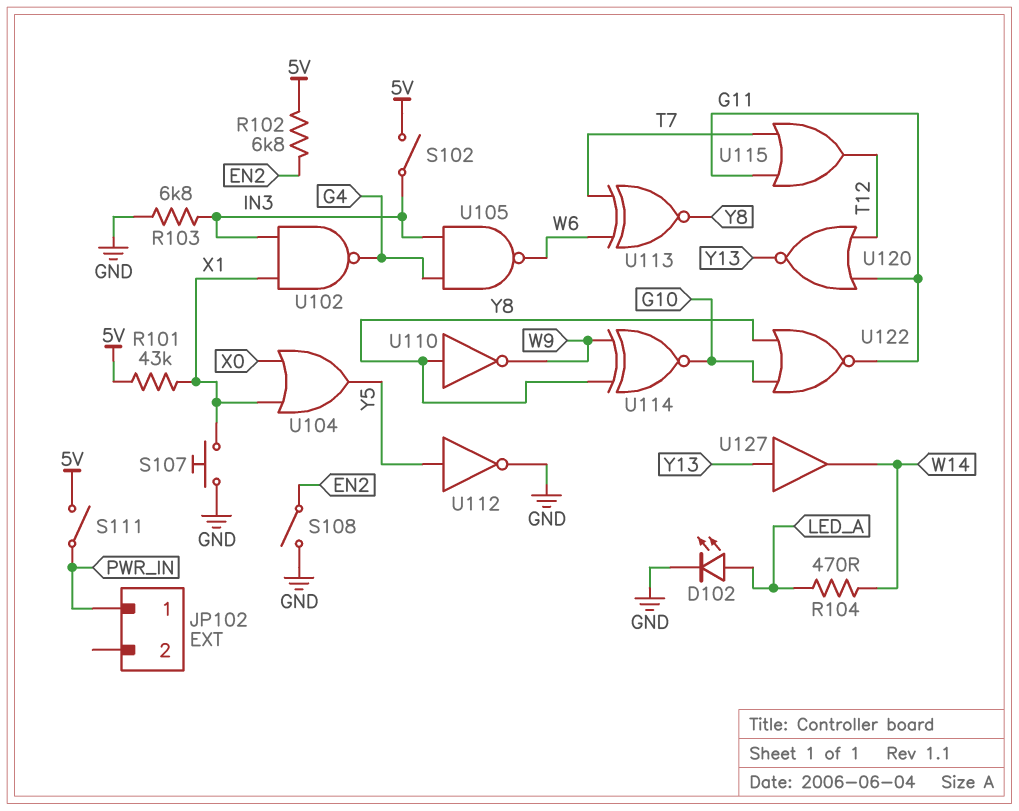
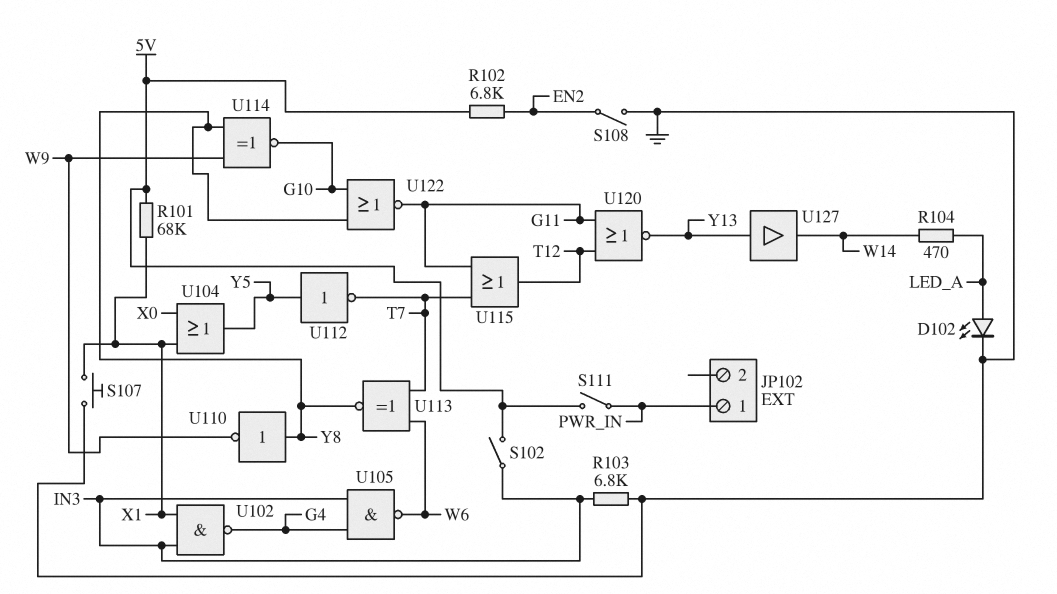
R101: 43k (5V, X1) -> 68k (5V, X1)
U112: NOT (in Y5, out GND) -> NOT (in Y5, out T7)

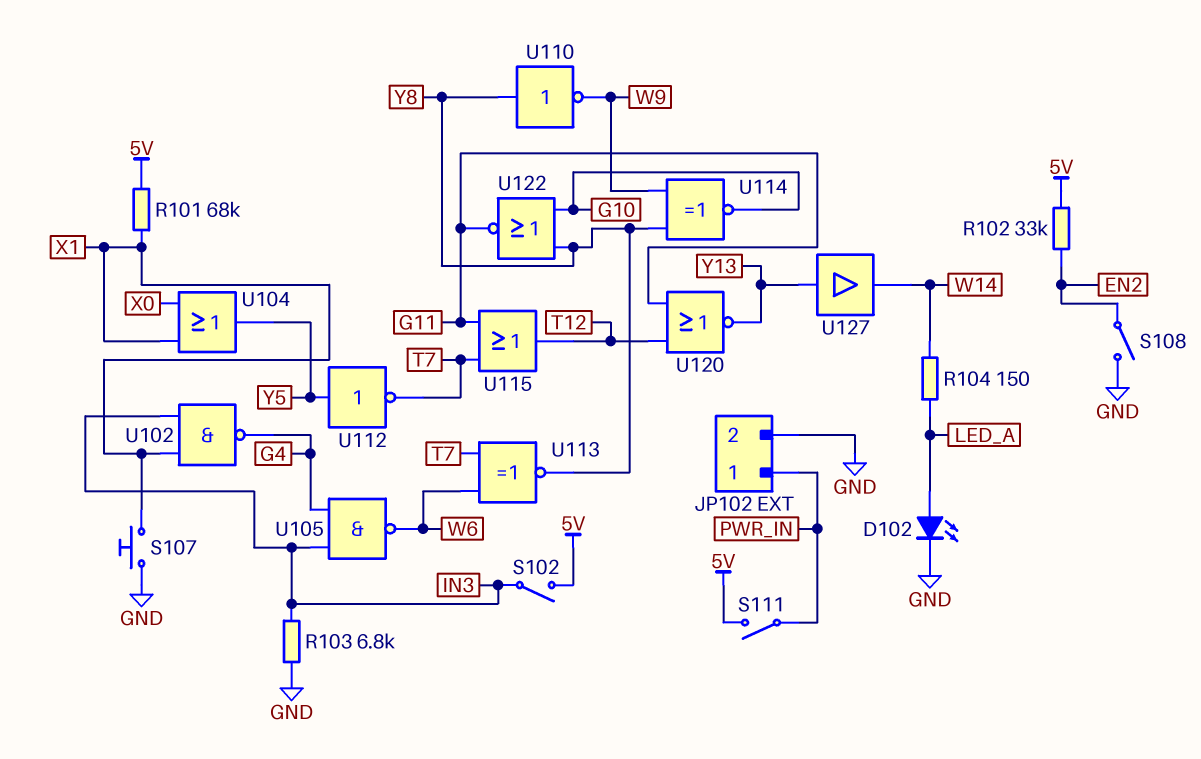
JP102 pin 2: none -> GND
R102: 6.8k (5V, EN2) -> 33k (5V, EN2)
R104: 470 (LED_A, W14) -> 150 (LED_A, W14)

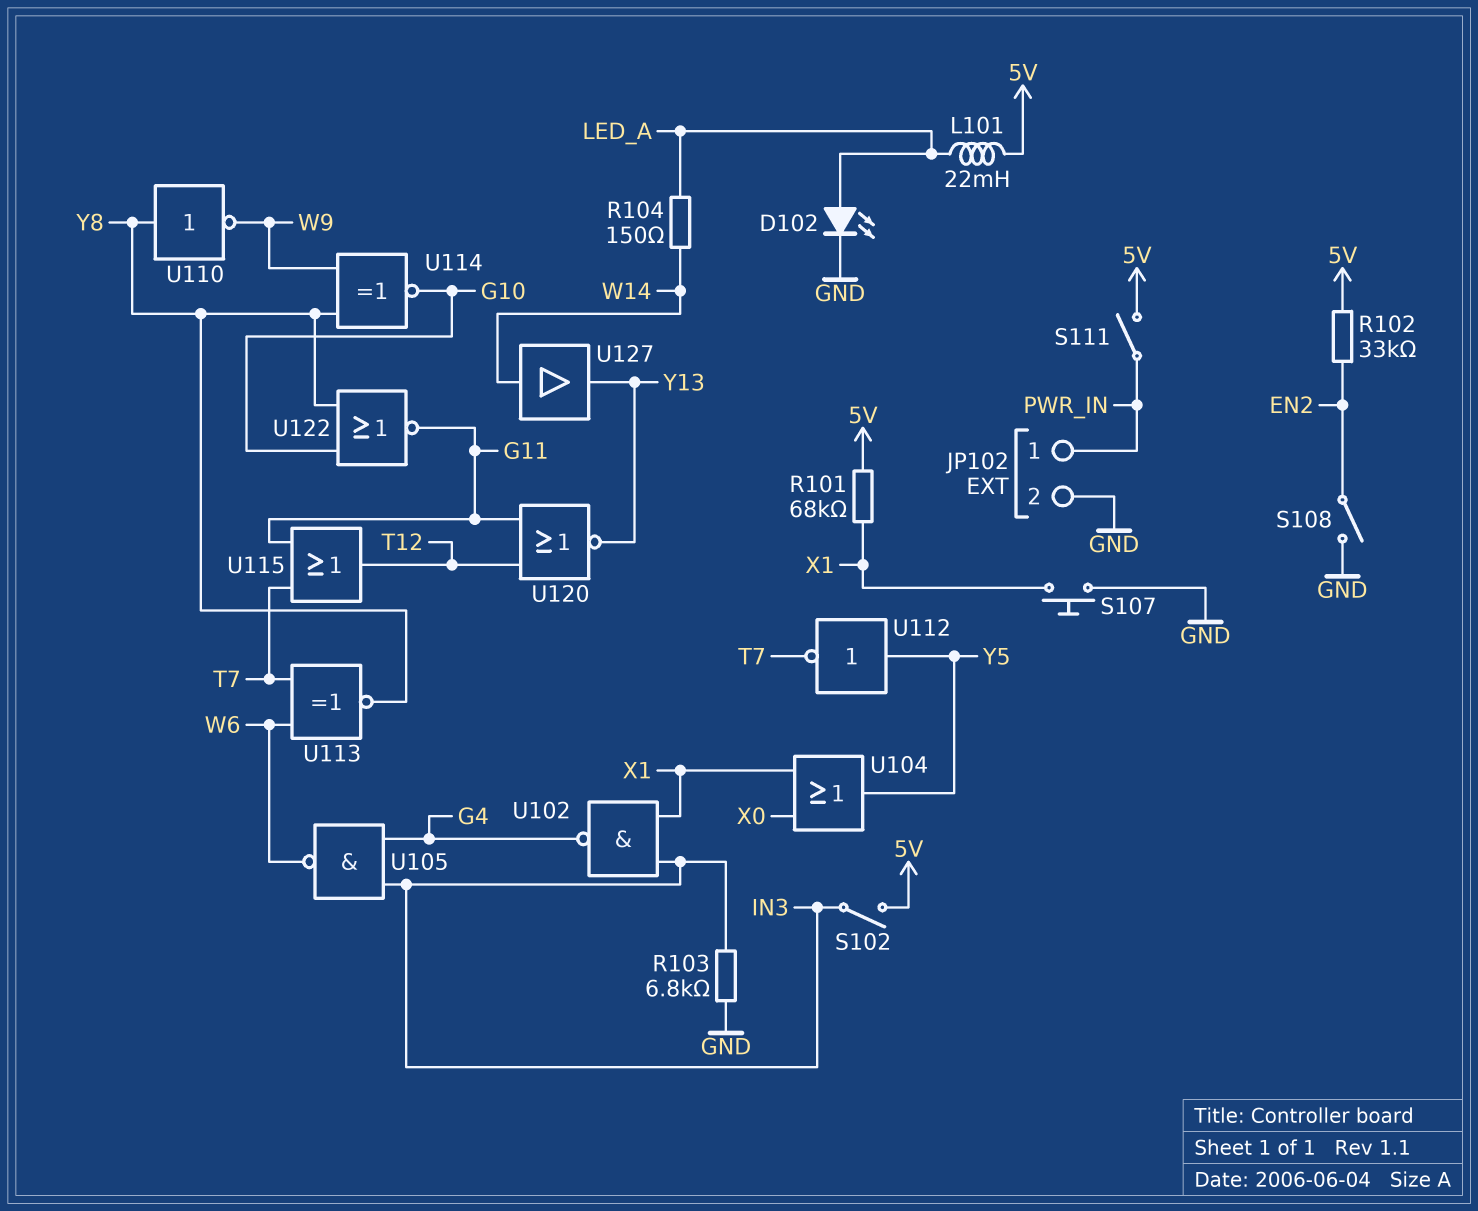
L101: none -> 22mH (5V, LED_A)
U127: buffer (in Y13, out W14) -> buffer (in W14, out Y13)

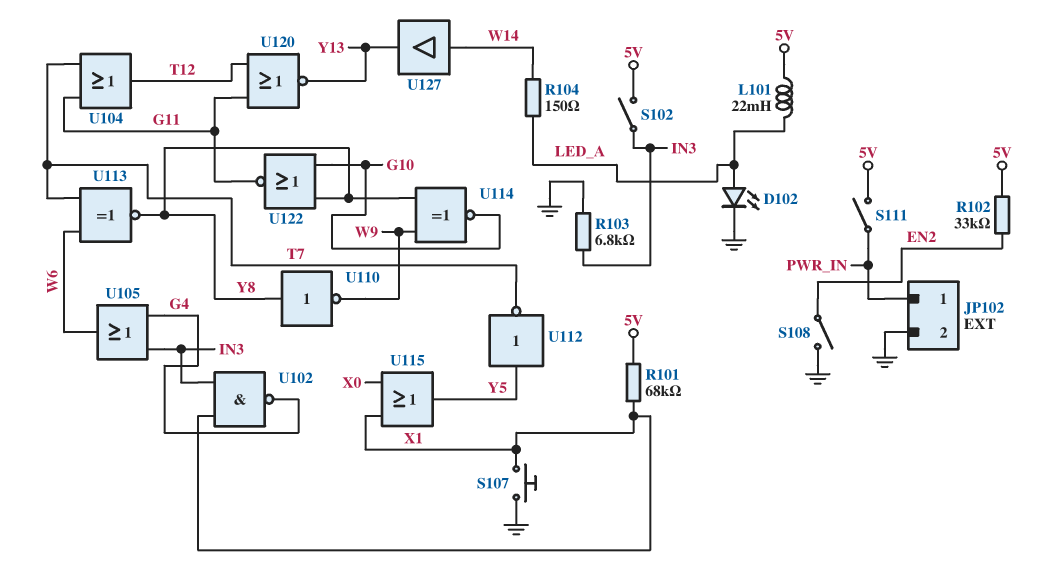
U104: OR (in X0, in X1, out Y5) -> OR (in G11, in T7, out T12)
U105: NAND (in G4, in IN3, out W6) -> OR (in G4, in IN3, out W6)
U115: OR (in G11, in T7, out T12) -> OR (in X0, in X1, out Y5)

